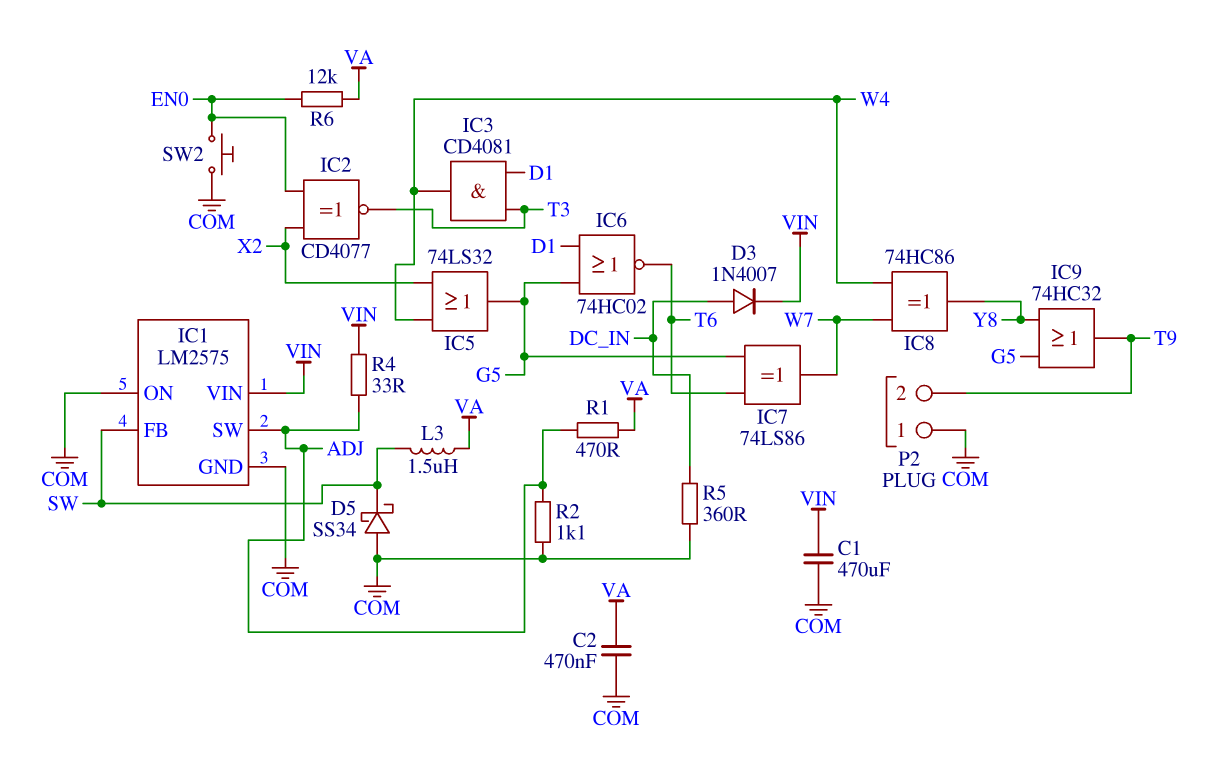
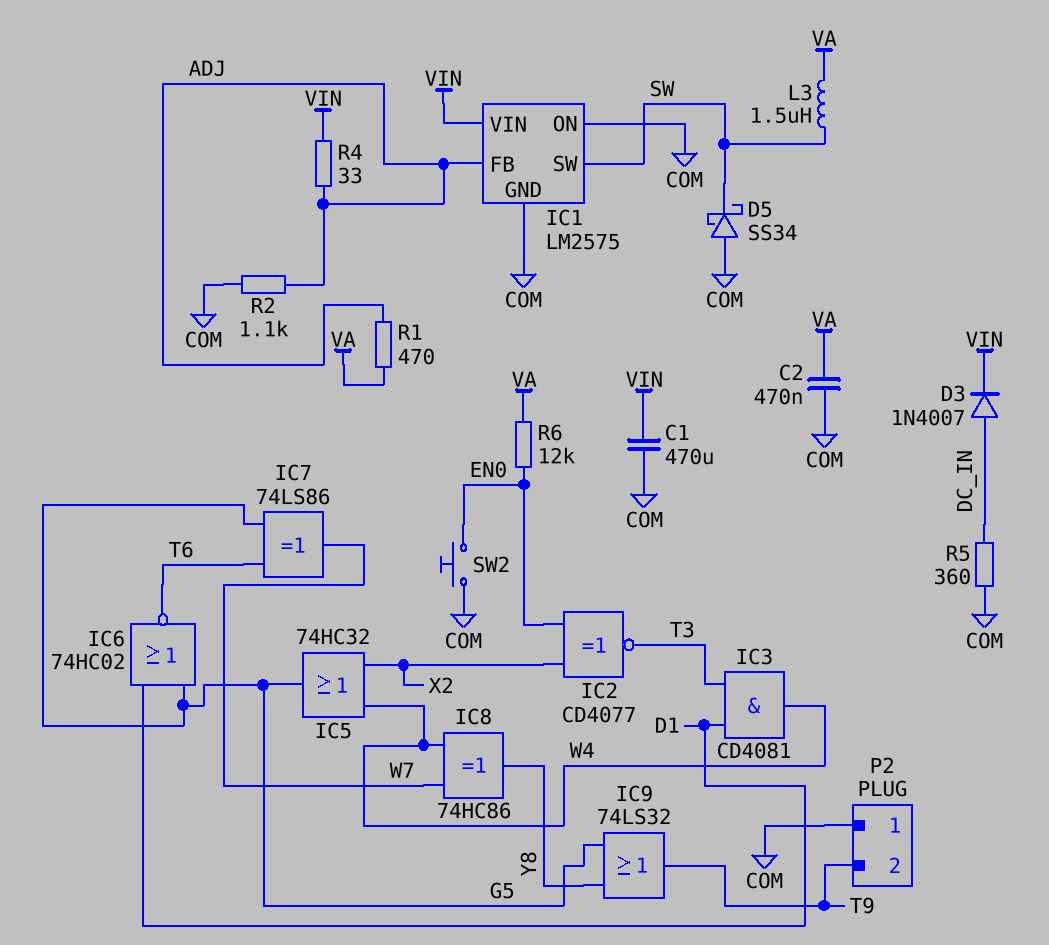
IC1 pin FB: SW -> ADJ
IC1 pin SW: ADJ -> SW
IC5: OR 74LS32 (in W4, in X2, out G5) -> OR 74HC32 (in W4, in X2, out G5)
IC9: OR 74HC32 (in G5, in Y8, out T9) -> OR 74LS32 (in G5, in Y8, out T9)

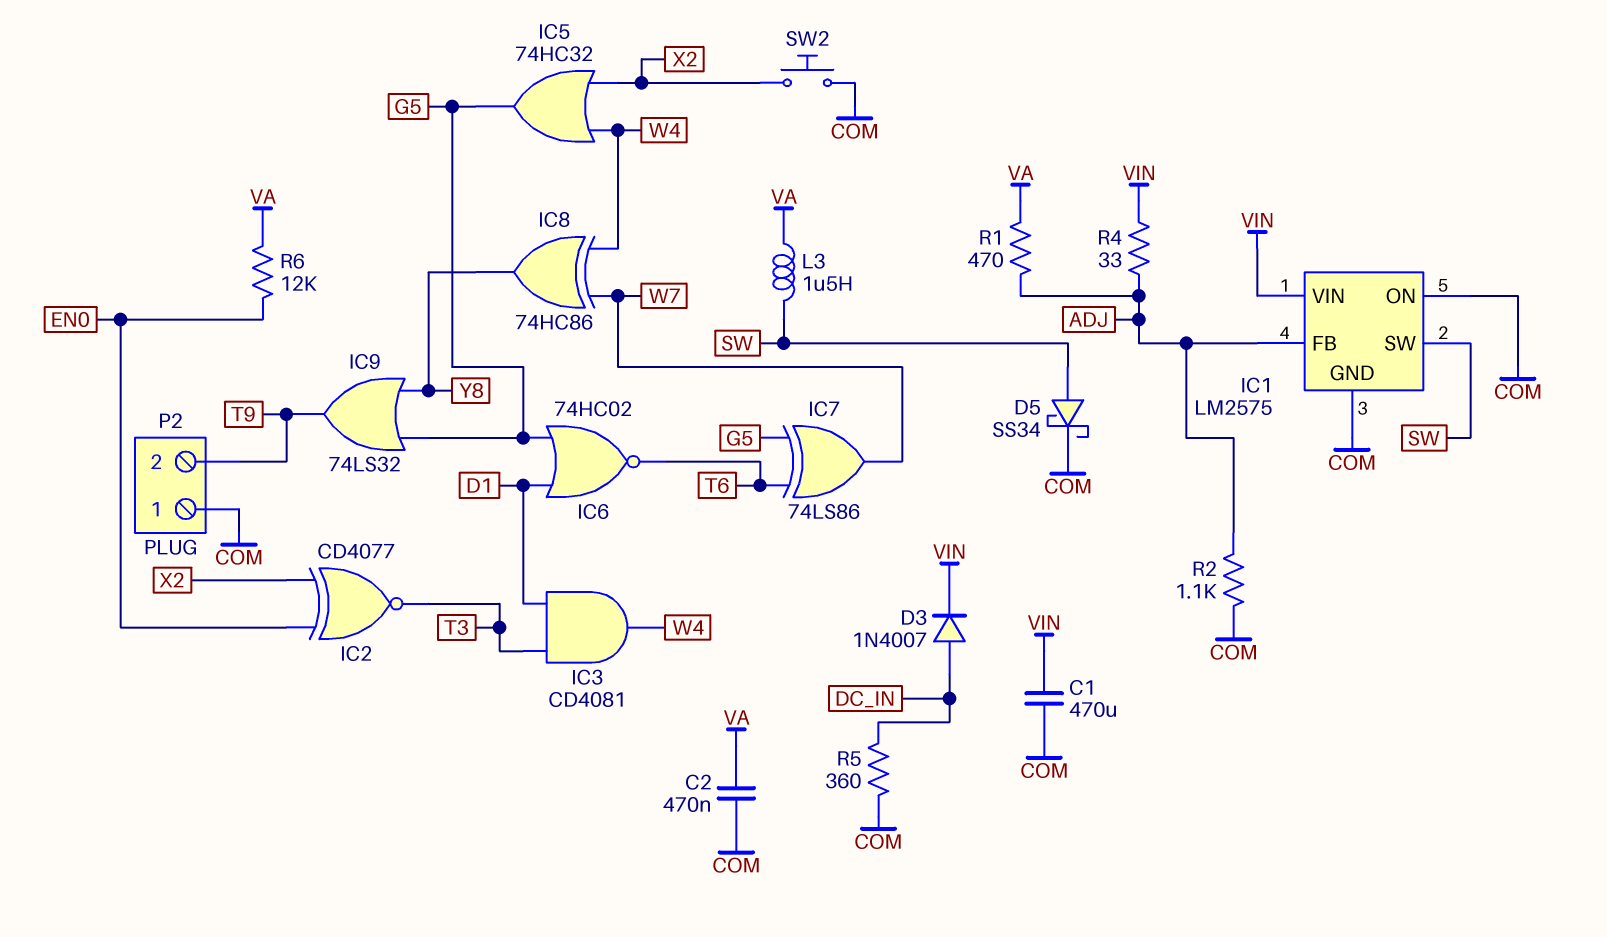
D5: schottky SS34 (A COM, K SW) -> schottky SS34 (A SW, K COM)
SW2: button (COM, EN0) -> button (COM, X2)

